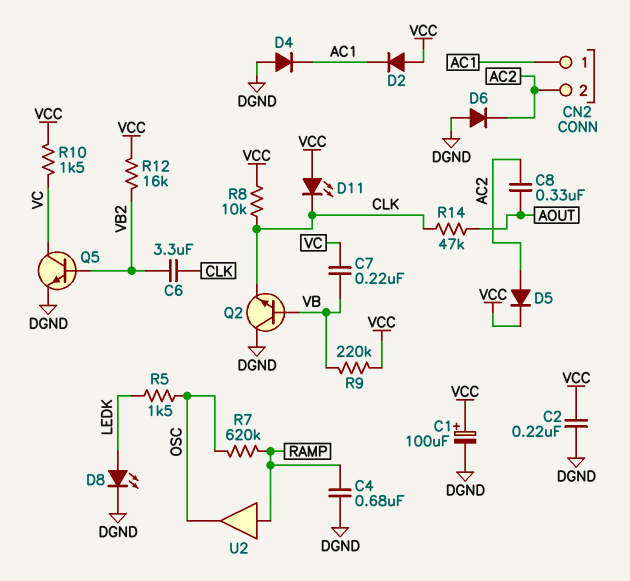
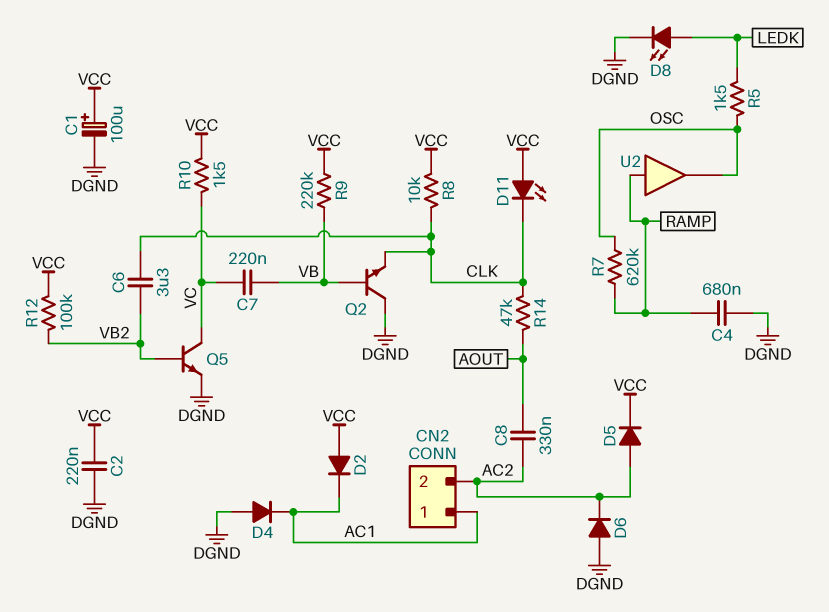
R12: 16k (VB2, VCC) -> 100k (VB2, VCC)

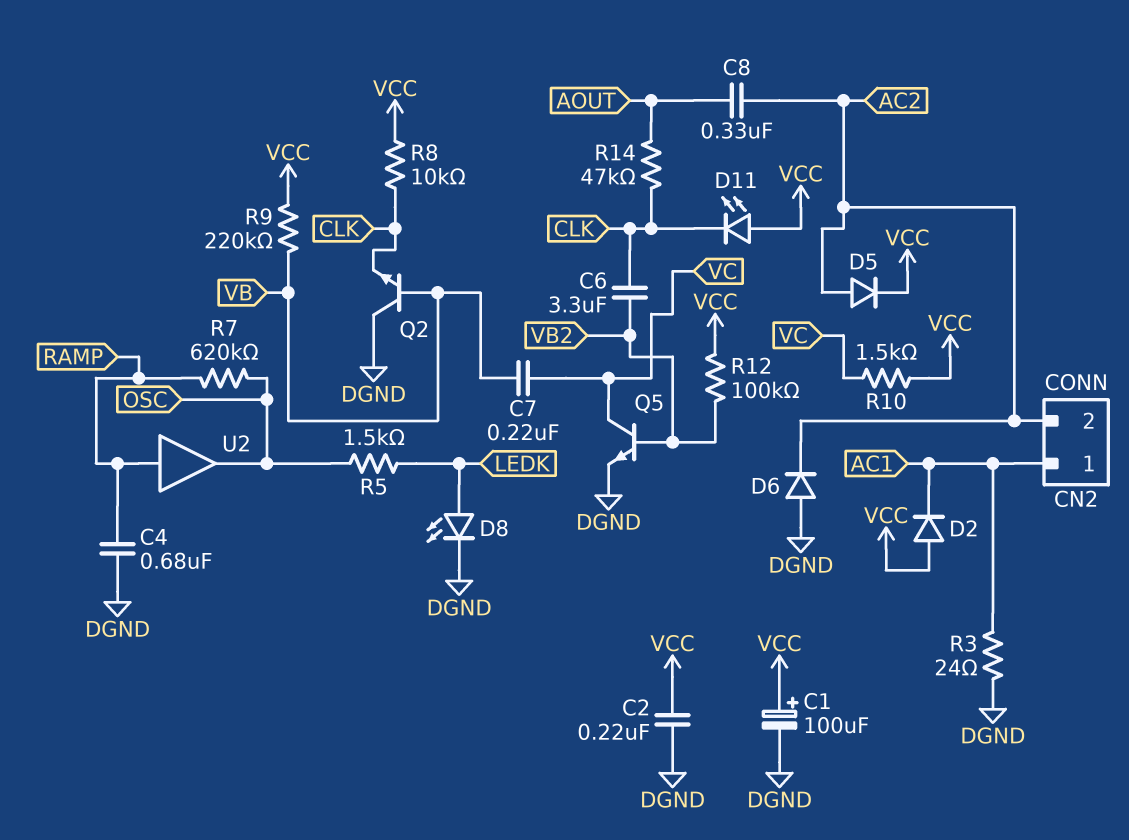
D4: diode (A DGND, K AC1) -> none
R3: none -> 24 (AC1, DGND)

